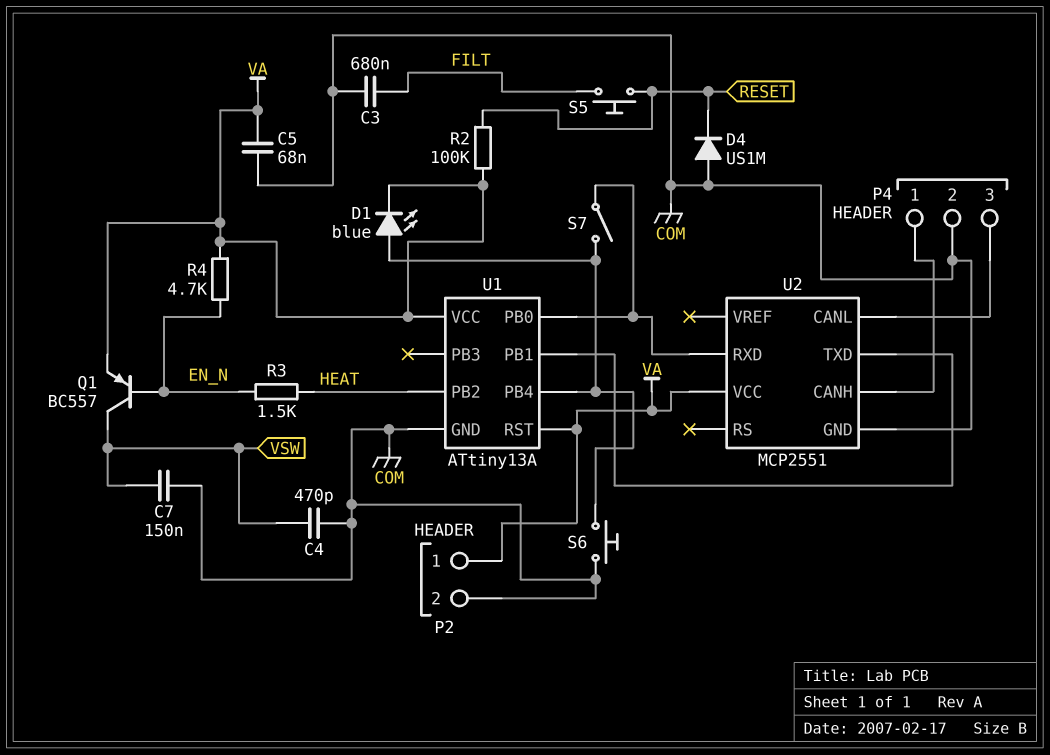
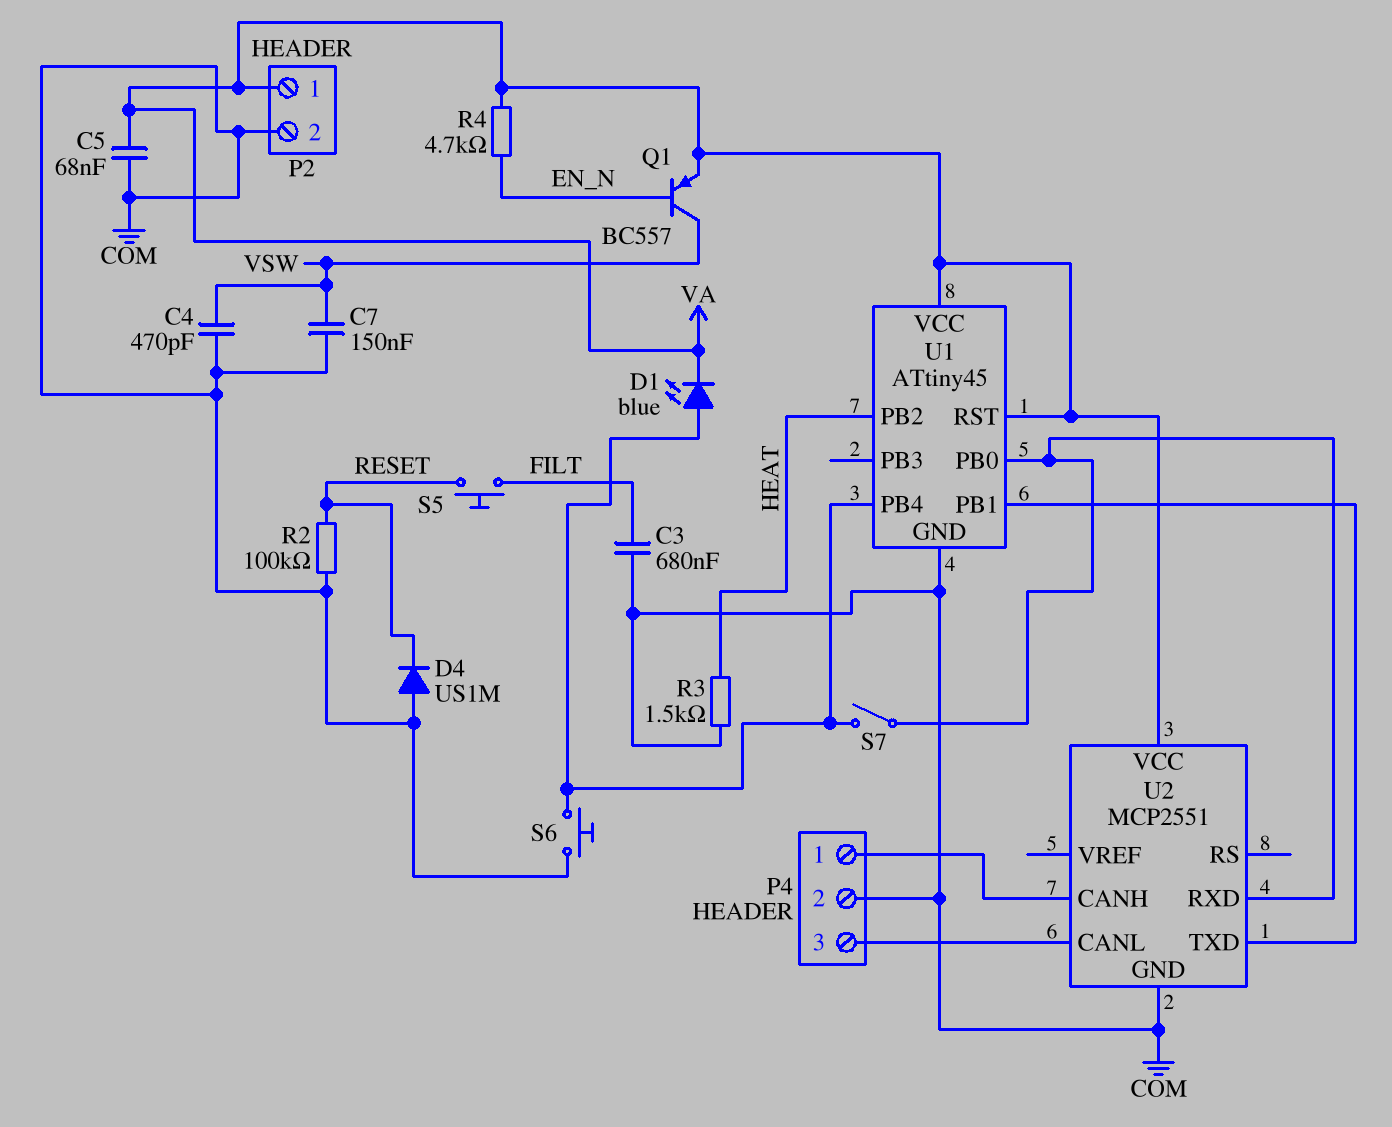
R2: 100k (RESET, VA) -> 100k (COM, RESET)
R3: 1.5k (EN_N, HEAT) -> 1.5k (COM, HEAT)
U1: ATtiny13A -> ATtiny45

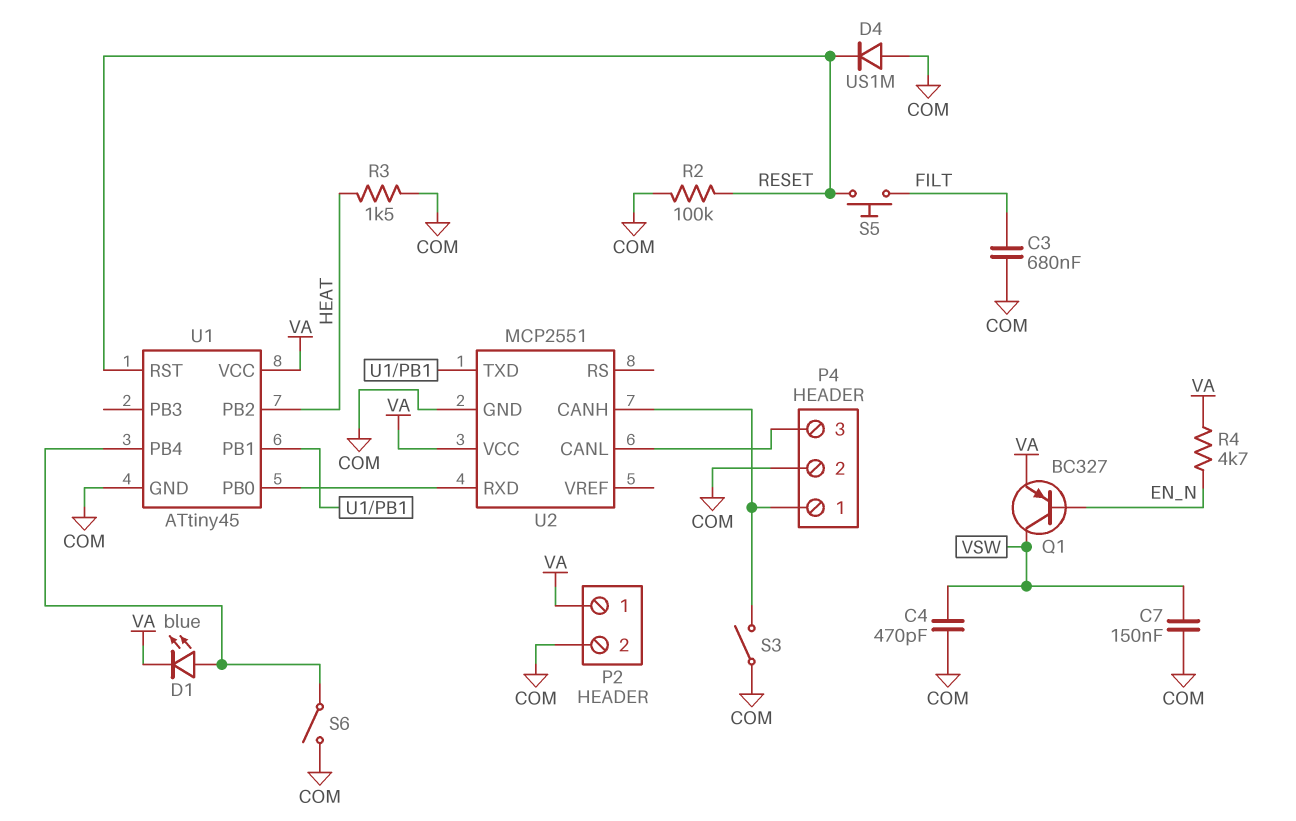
C5: 68nF (COM, VA) -> none
Q1: PNP BC557 (B EN_N, C VSW, E VA) -> PNP BC327 (B EN_N, C VSW, E VA)
S3: none -> switch (COM, P4/1)
S6: button (COM, U1/PB4) -> switch (COM, U1/PB4)
S7: switch (U1/PB0, U1/PB4) -> none
U1 pin RST: VA -> RESET

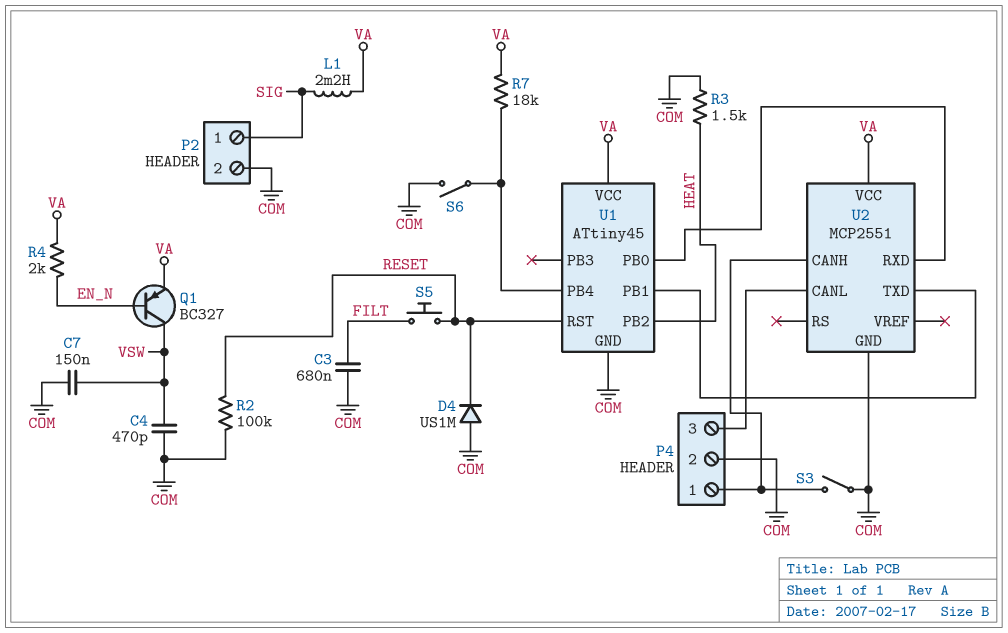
D1: LED blue (A U1/PB4, K VA) -> none
L1: none -> 2.2mH (SIG, VA)
P2 pin 1: VA -> SIG
R4: 4.7k (EN_N, VA) -> 2k (EN_N, VA)
R7: none -> 18k (U1/PB4, VA)

